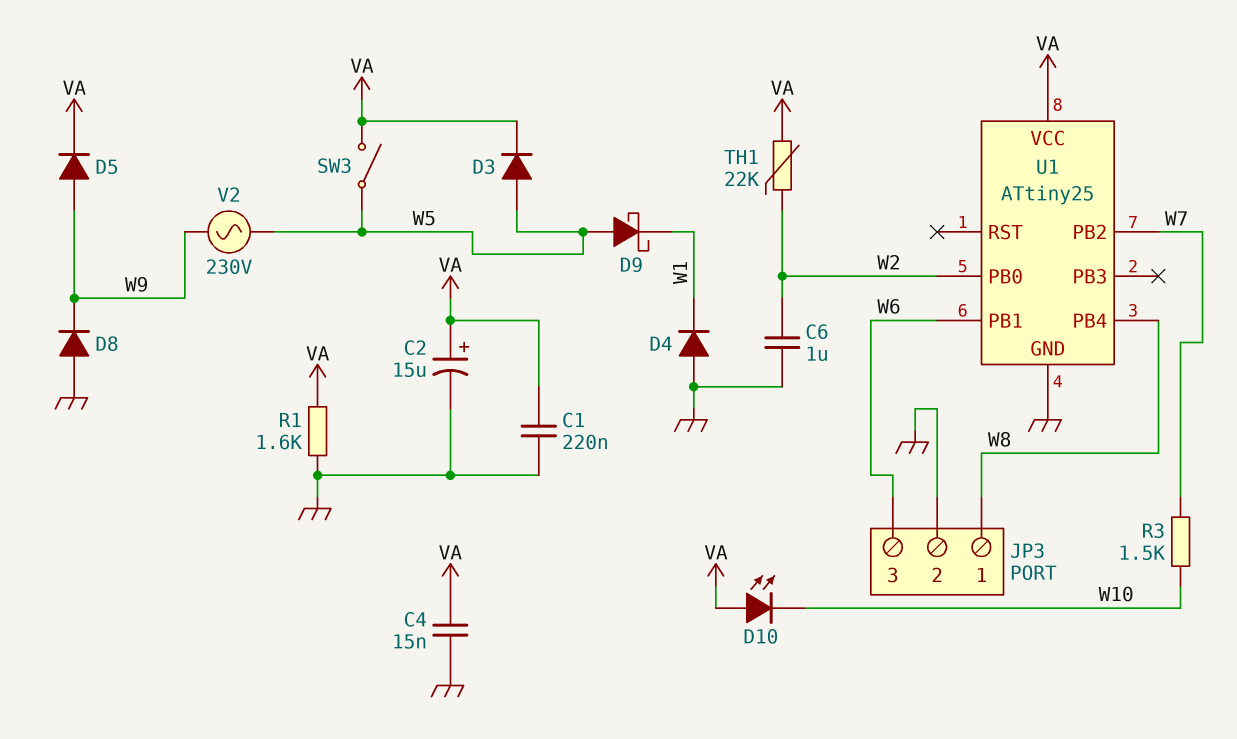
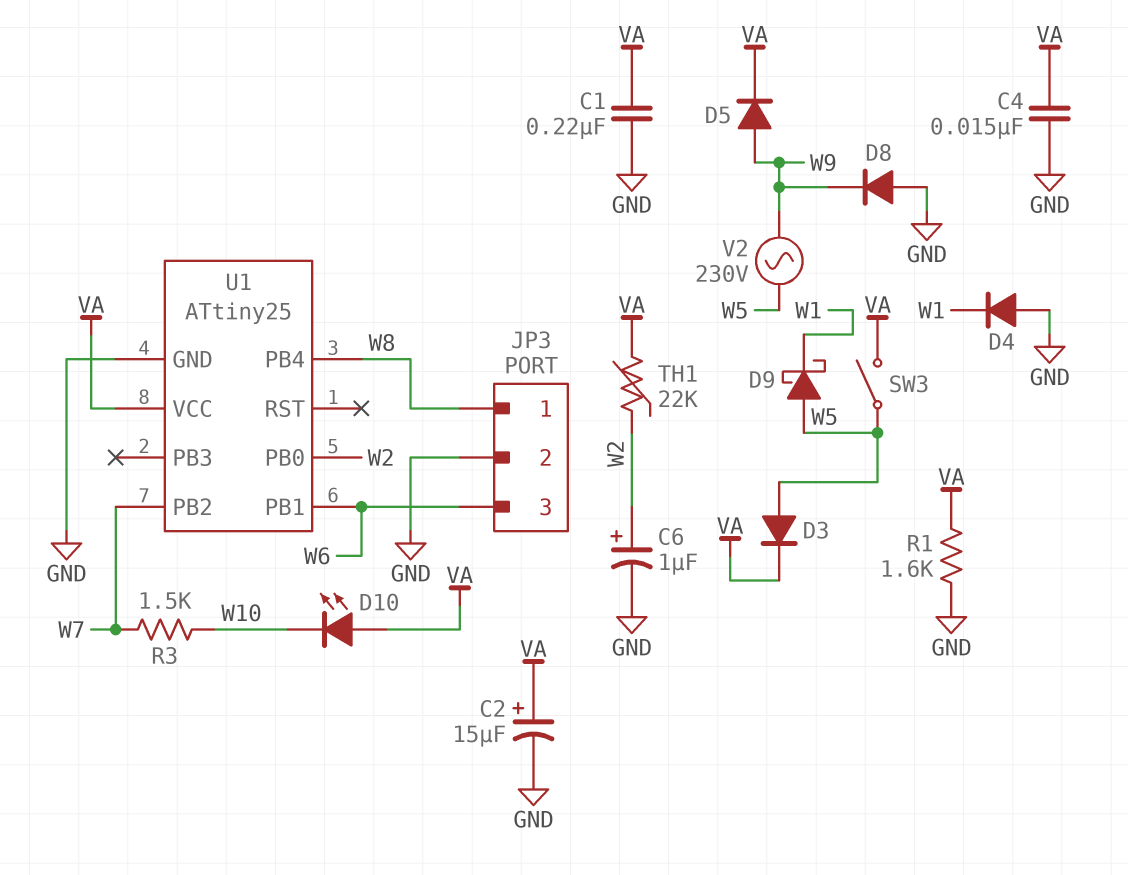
C6: 1uF (GND, W2) -> 1uF (plus W2, minus GND)

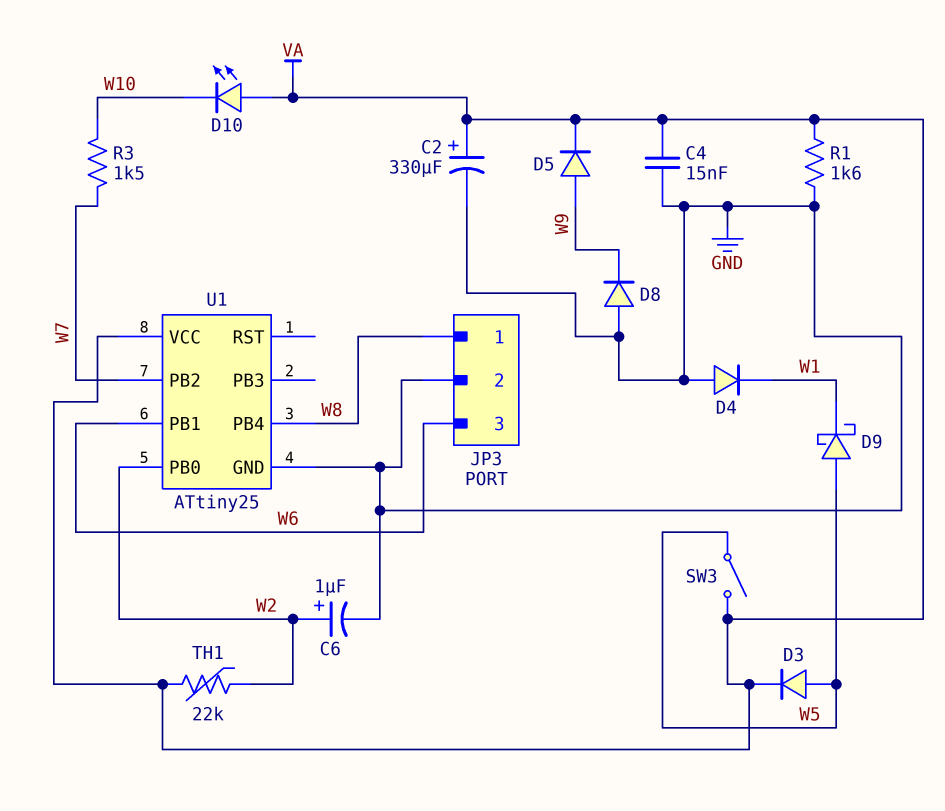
C1: 220nF (GND, VA) -> none
C2: 15uF (plus VA, minus GND) -> 330uF (plus VA, minus GND)
V2: AC 230V (W5, W9) -> none

